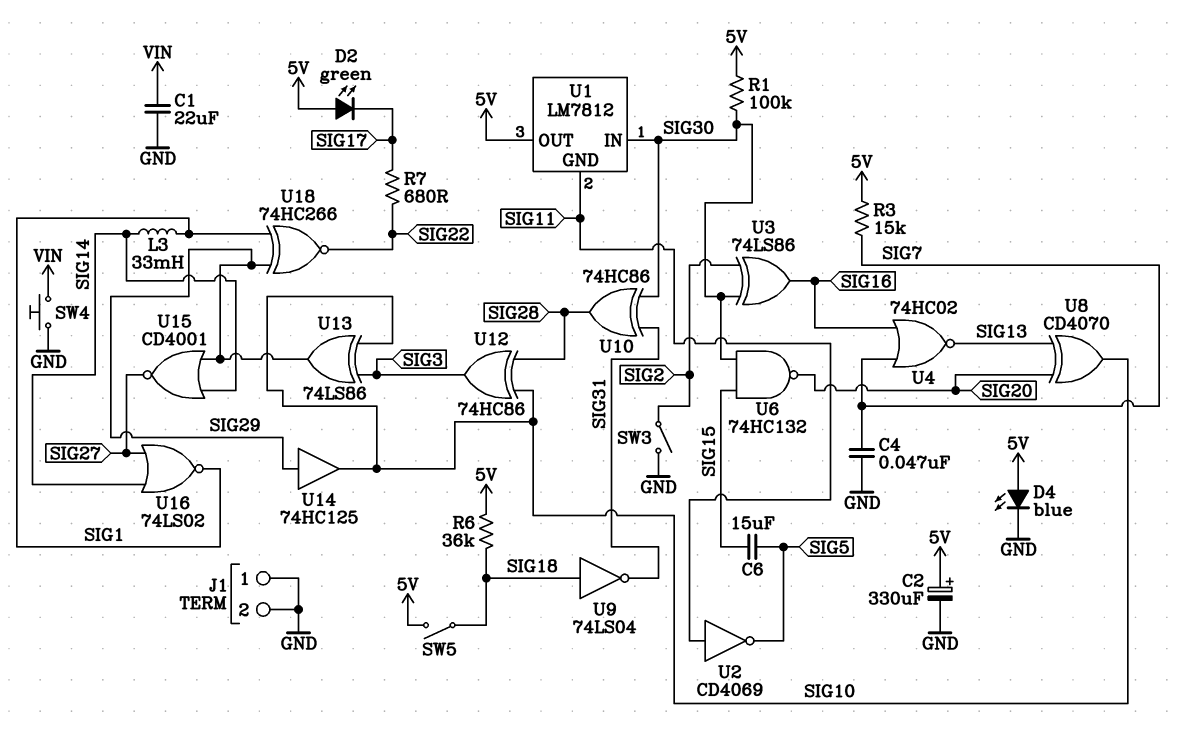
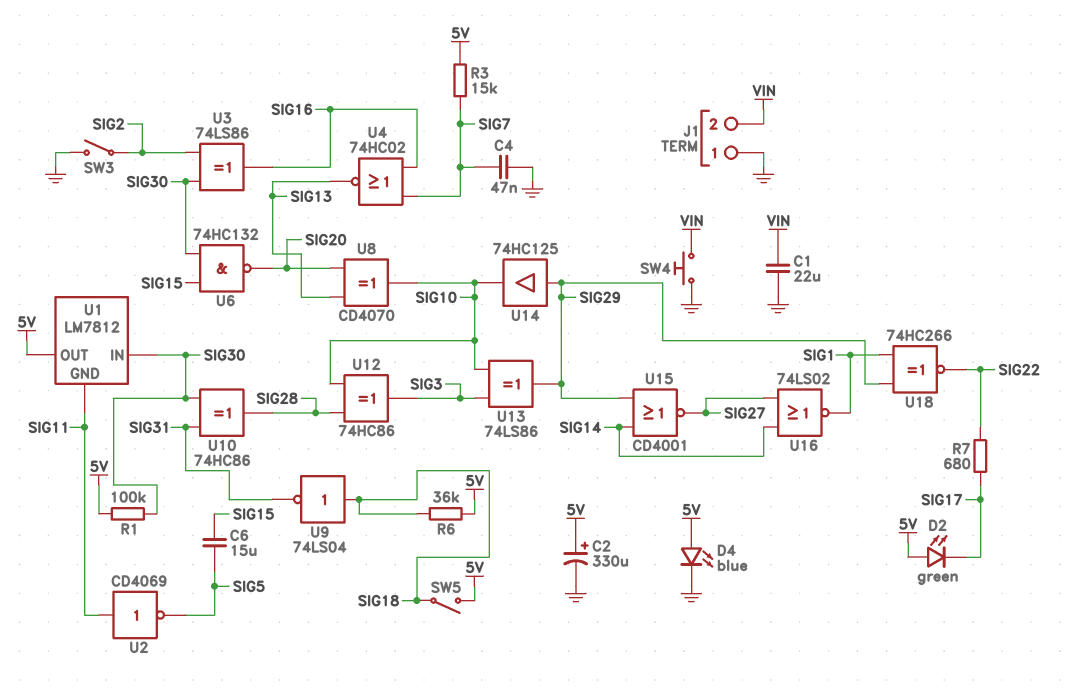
J1 pin 2: GND -> VIN
L3: 33mH (SIG1, SIG14) -> none

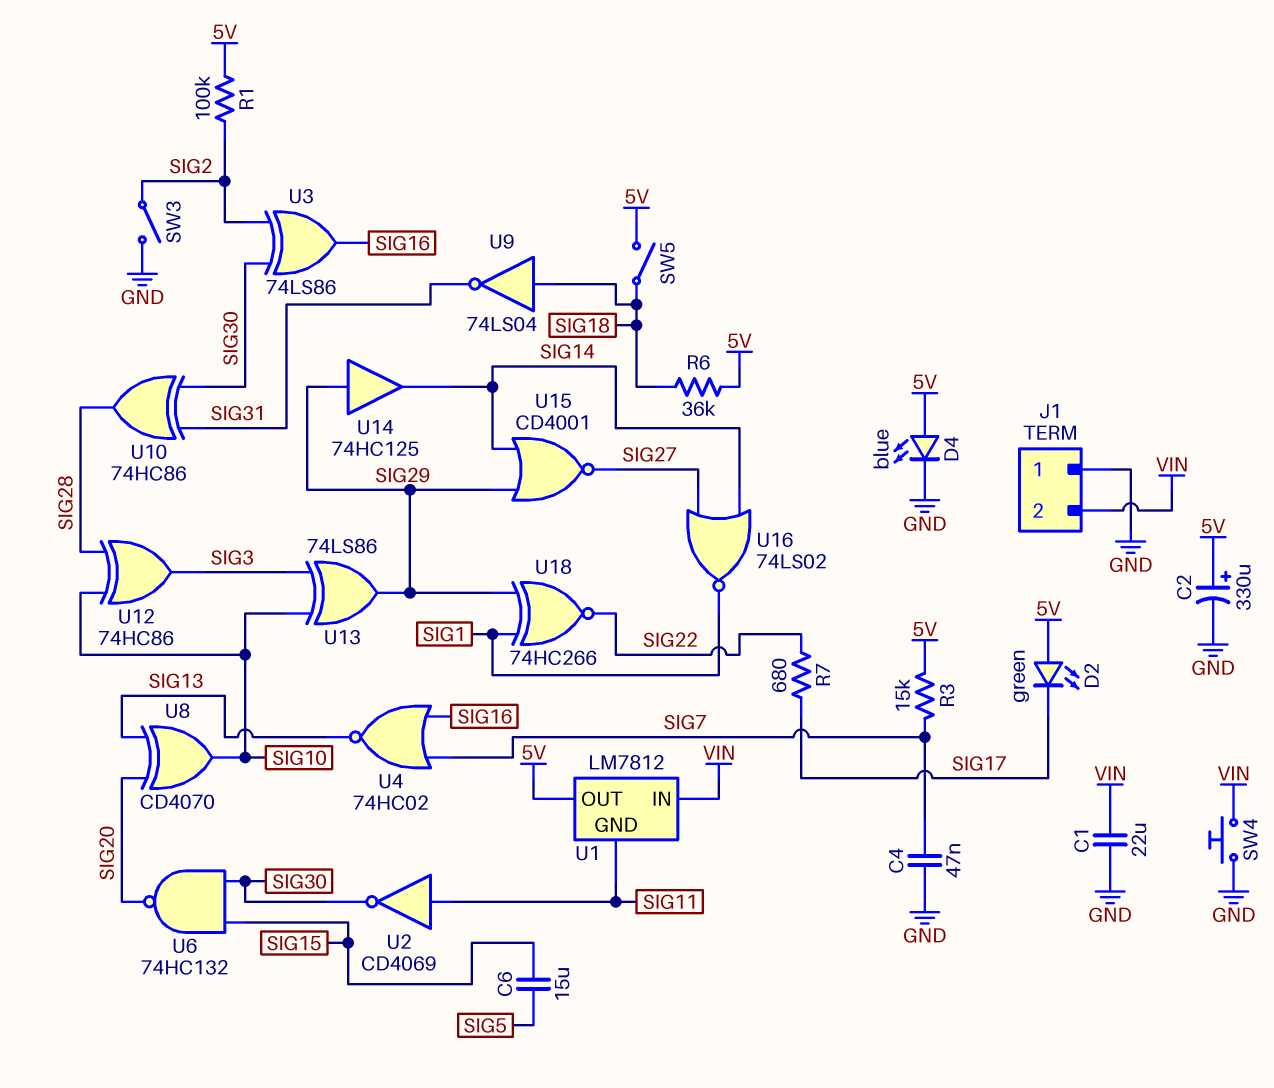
R1: 100k (5V, SIG30) -> 100k (5V, SIG2)
U1 pin IN: SIG30 -> VIN
U2: NOT CD4069 (in SIG11, out SIG5) -> NOT CD4069 (in SIG11, out SIG30)
U14: buffer 74HC125 (in SIG29, out SIG10) -> buffer 74HC125 (in SIG29, out SIG14)

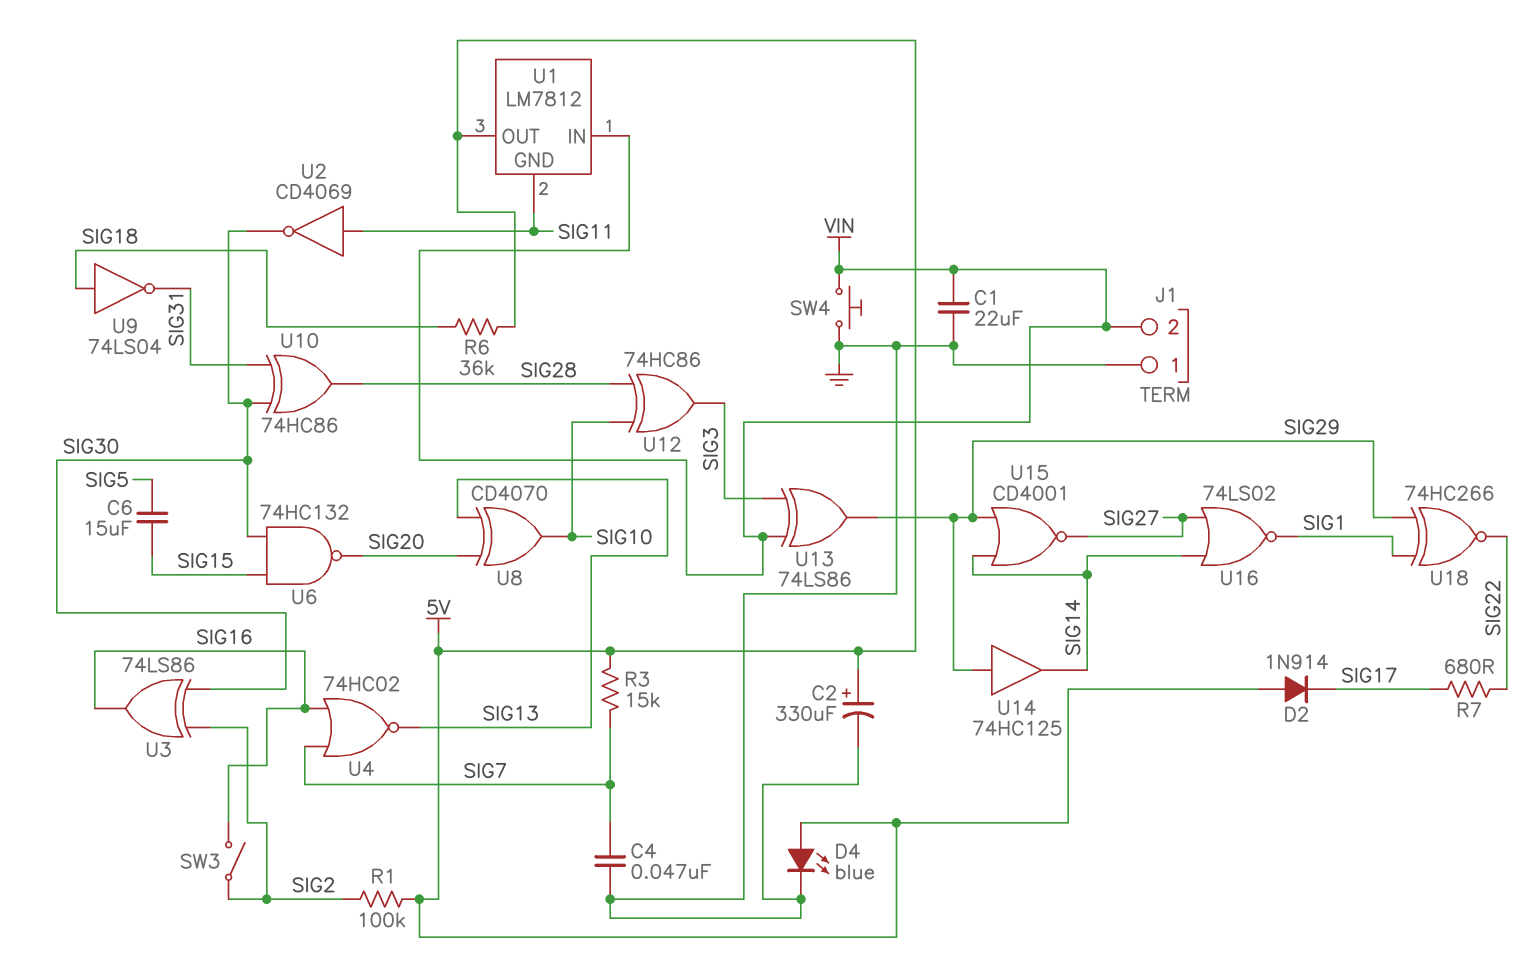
D2: LED green (A 5V, K SIG17) -> diode 1N914 (A 5V, K SIG17)
SW3: switch (GND, SIG2) -> switch (SIG2, SIG16)
SW5: switch (5V, SIG18) -> none
U13: XOR 74LS86 (in SIG3, in SIG10, out SIG29) -> XOR 74LS86 (in SIG3, in VIN, out SIG29)

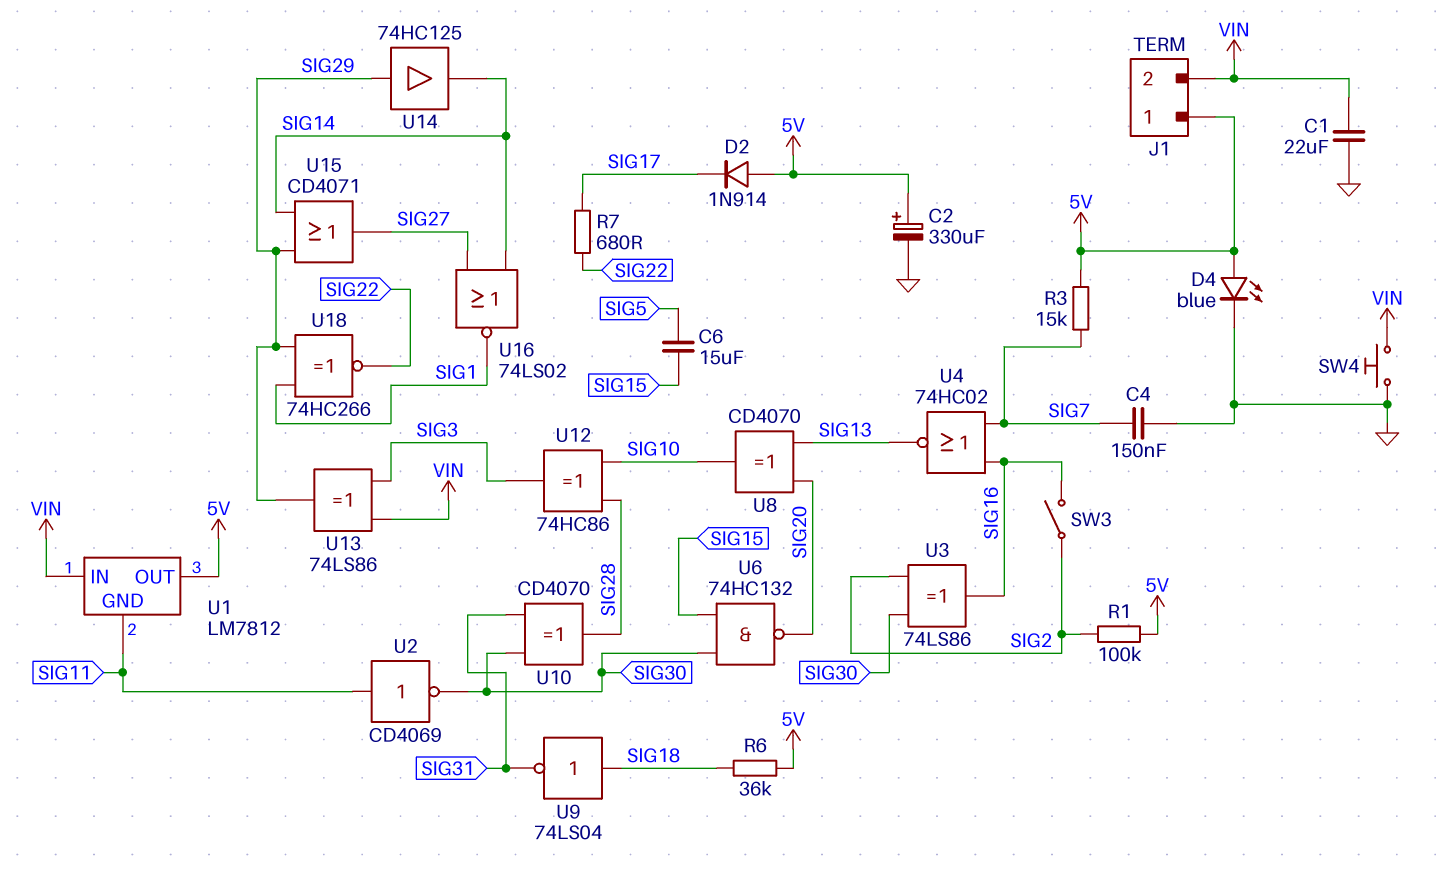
C4: 47nF (GND, SIG7) -> 150nF (GND, SIG7)
J1 pin 1: GND -> 5V
U10: XOR 74HC86 (in SIG30, in SIG31, out SIG28) -> XOR CD4070 (in SIG30, in SIG31, out SIG28)
U15: NOR CD4001 (in SIG14, in SIG29, out SIG27) -> OR CD4071 (in SIG14, in SIG29, out SIG27)

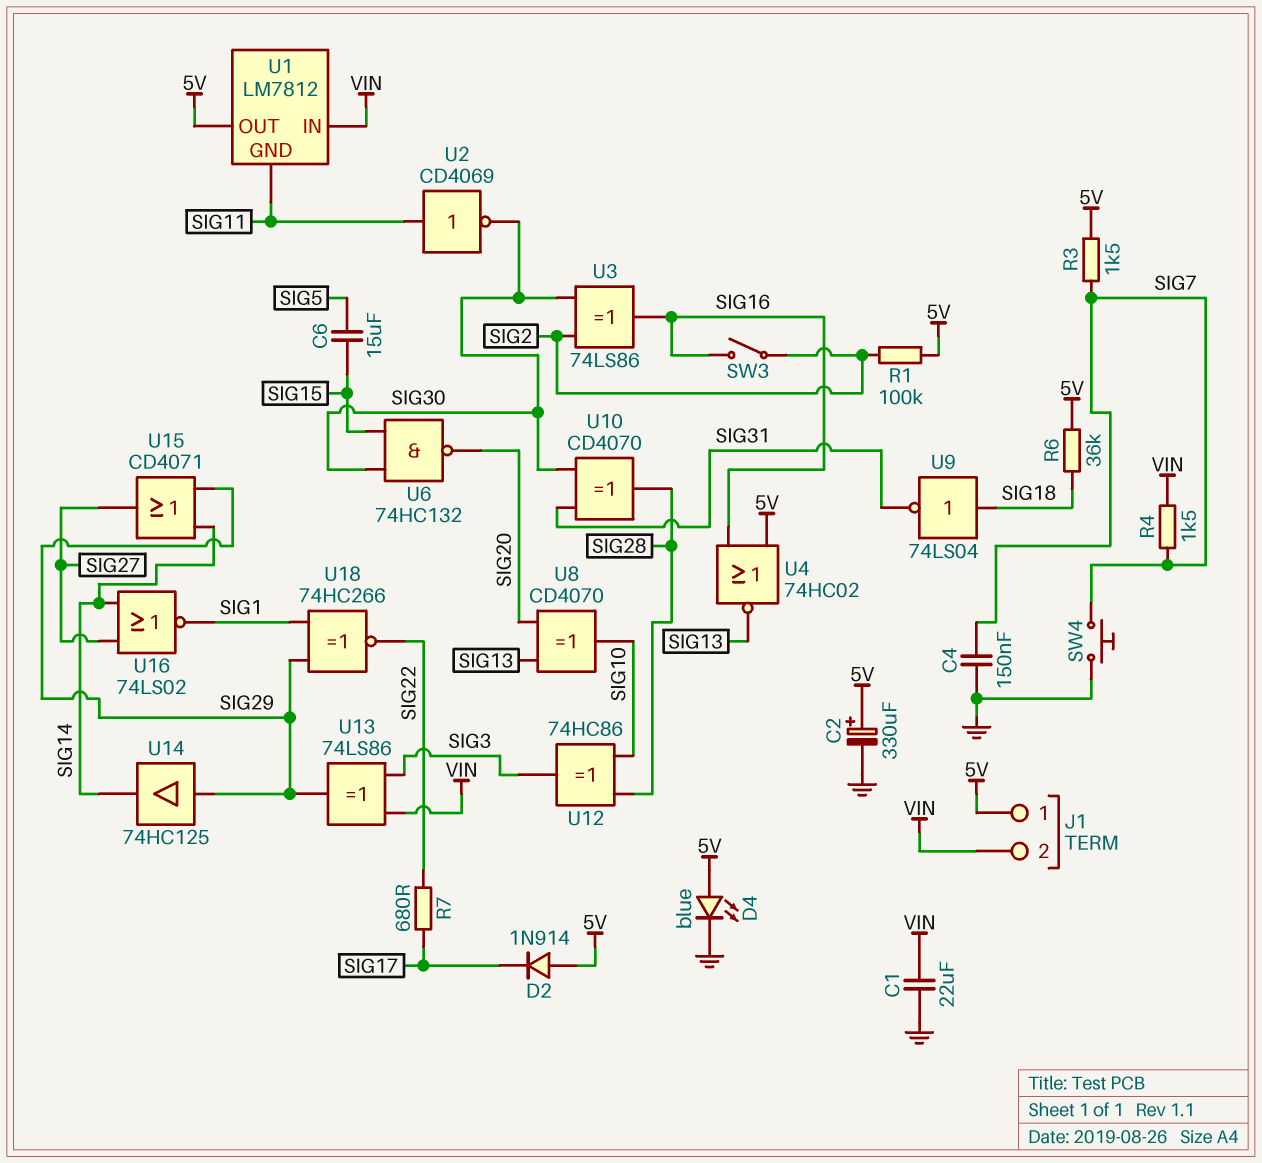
R3: 15k (5V, SIG7) -> 1.5k (5V, SIG7)
R4: none -> 1.5k (SIG7, VIN)
SW4: button (GND, VIN) -> button (GND, SIG7)
U4: NOR 74HC02 (in SIG7, in SIG16, out SIG13) -> NOR 74HC02 (in 5V, in SIG16, out SIG13)

